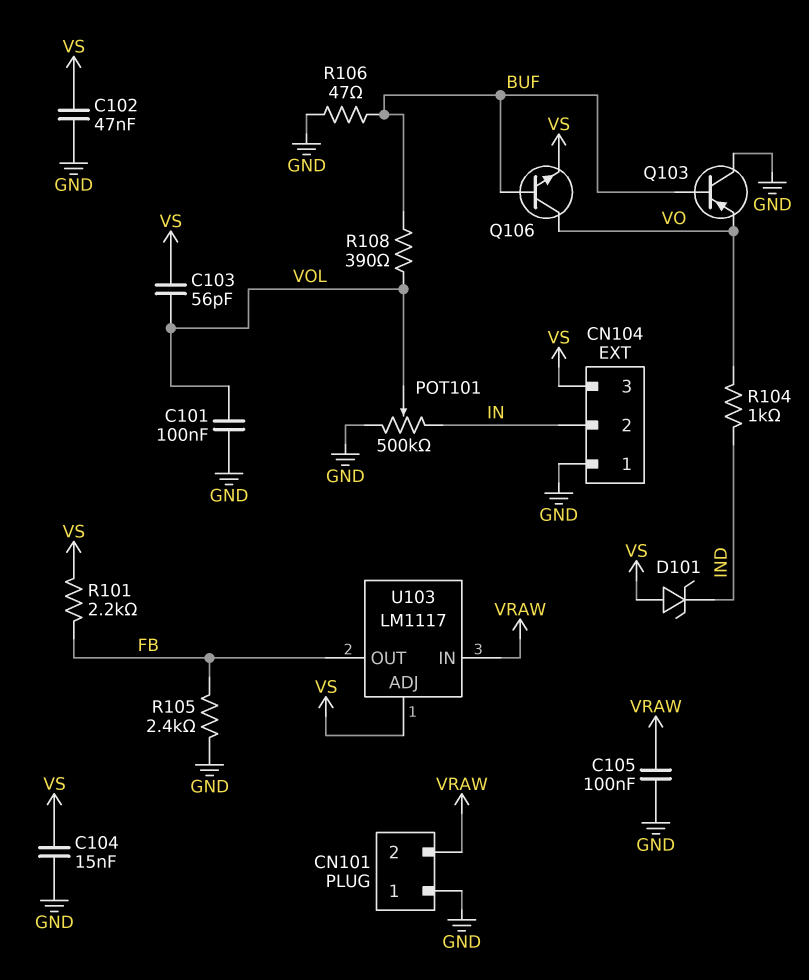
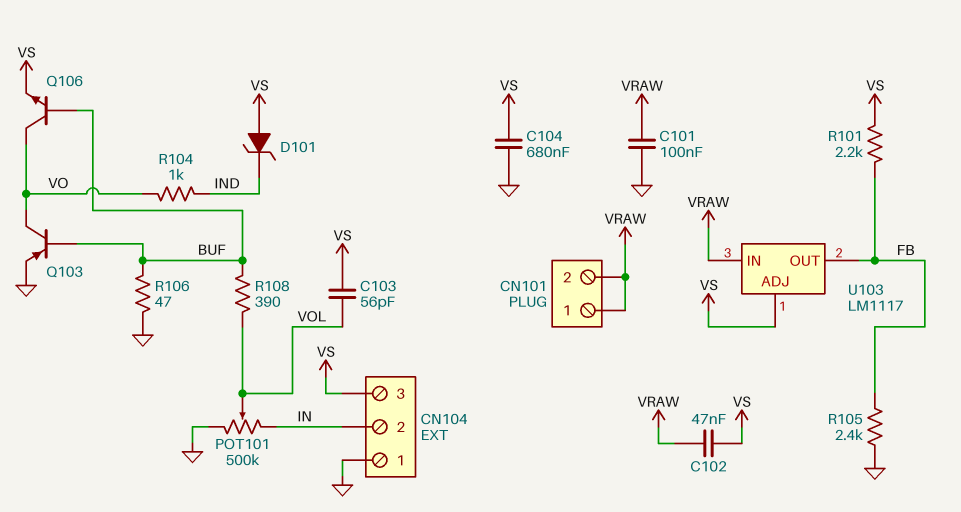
C101: 100nF (GND, VOL) -> 100nF (GND, VRAW)
C102: 47nF (GND, VS) -> 47nF (VRAW, VS)
C104: 15nF (GND, VS) -> 680nF (GND, VS)
C105: 100nF (GND, VRAW) -> none
CN101 pin 1: GND -> VRAW
Q103: PNP (B BUF, C GND, E VO) -> PNP (B BUF, C VO, E GND)

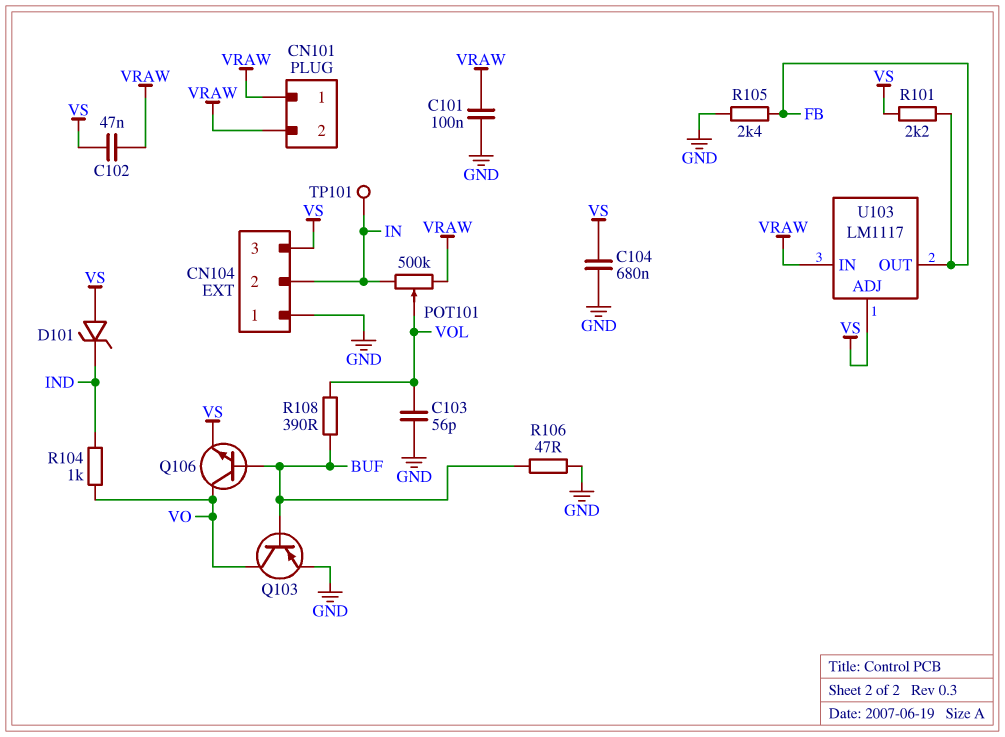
C103: 56pF (VOL, VS) -> 56pF (GND, VOL)
POT101: 500k (GND, IN, wiper VOL) -> 500k (IN, VRAW, wiper VOL)
TP101: none -> test point (IN)

